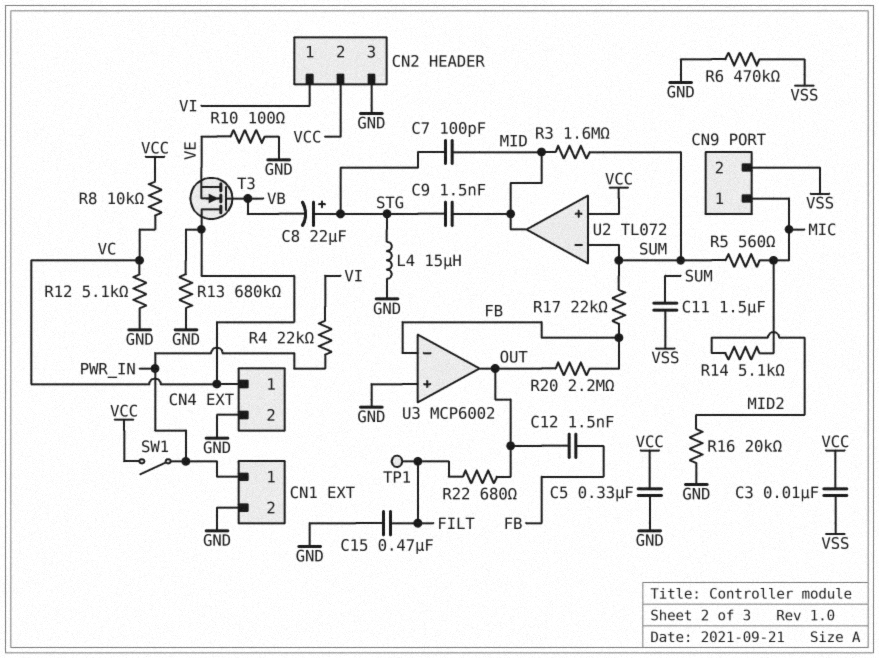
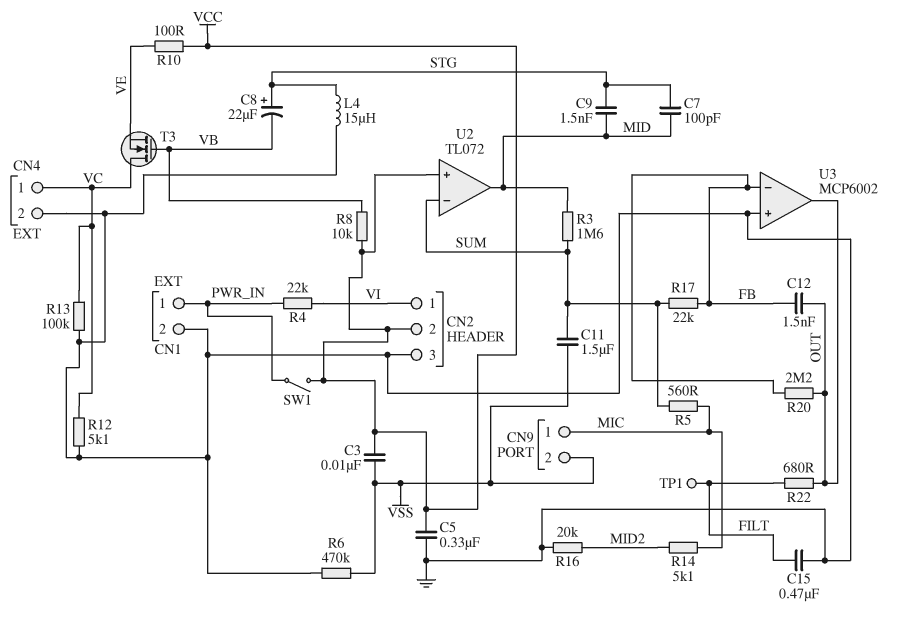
R8: 10k (VC, VCC) -> 10k (VB, VCC)
R10: 100 (GND, VE) -> 100 (VCC, VE)
R13: 680k (GND, VC) -> 100k (GND, VC)

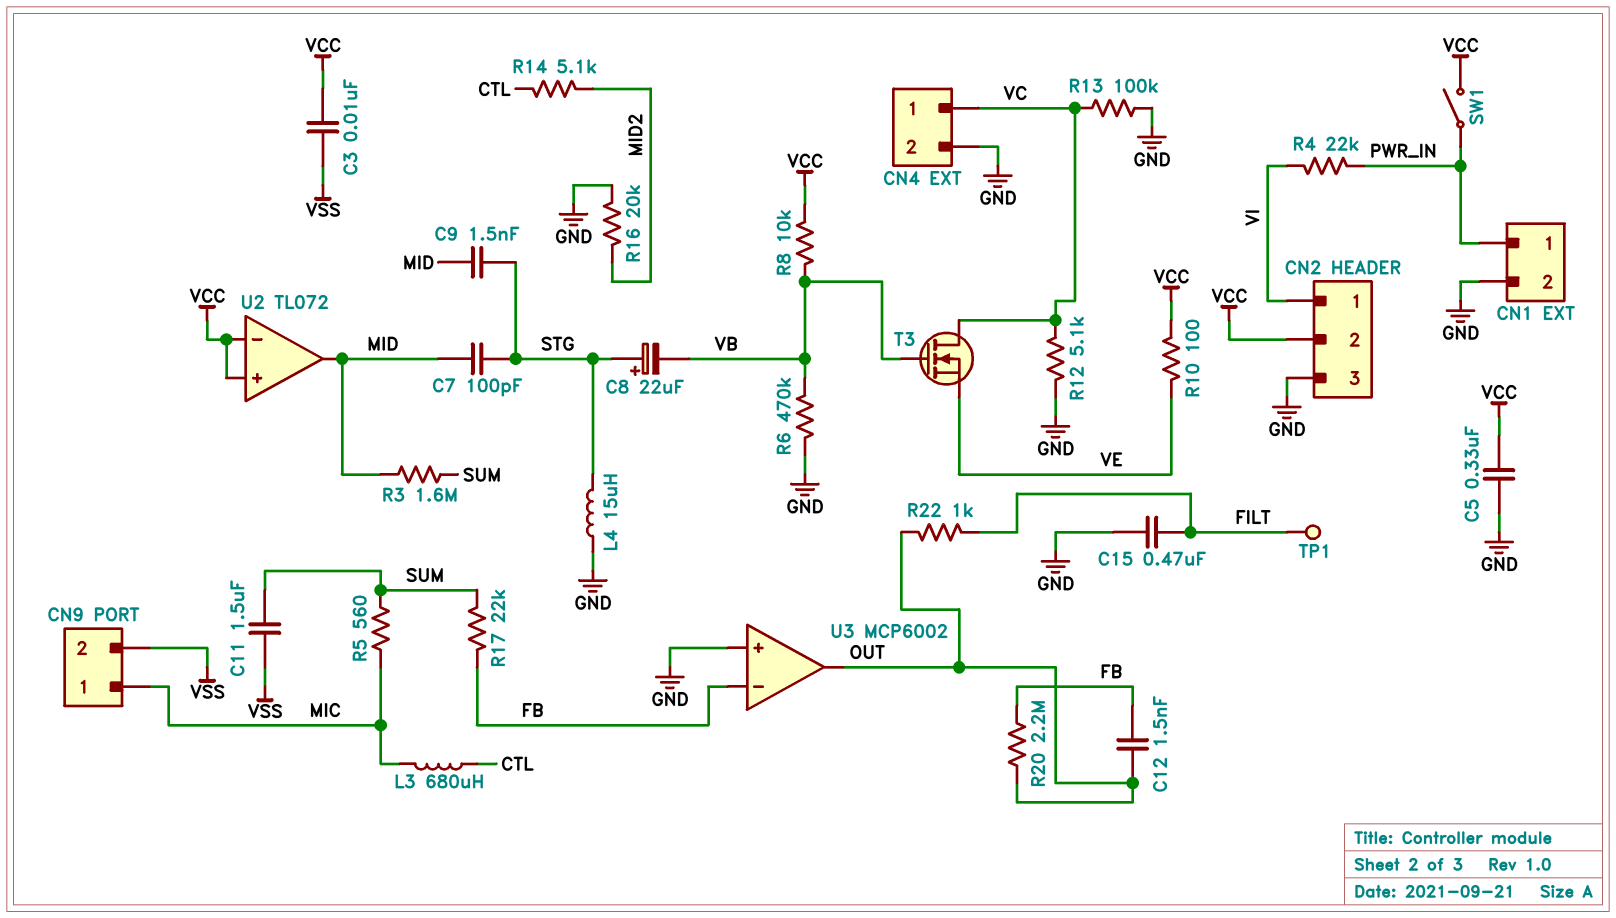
L3: none -> 680uH (CTL, MIC)
R6: 470k (GND, VSS) -> 470k (GND, VB)
R14: 5.1k (MIC, MID2) -> 5.1k (CTL, MID2)
R22: 680 (FILT, OUT) -> 1k (FILT, OUT)
U2 pin in-: SUM -> VCC

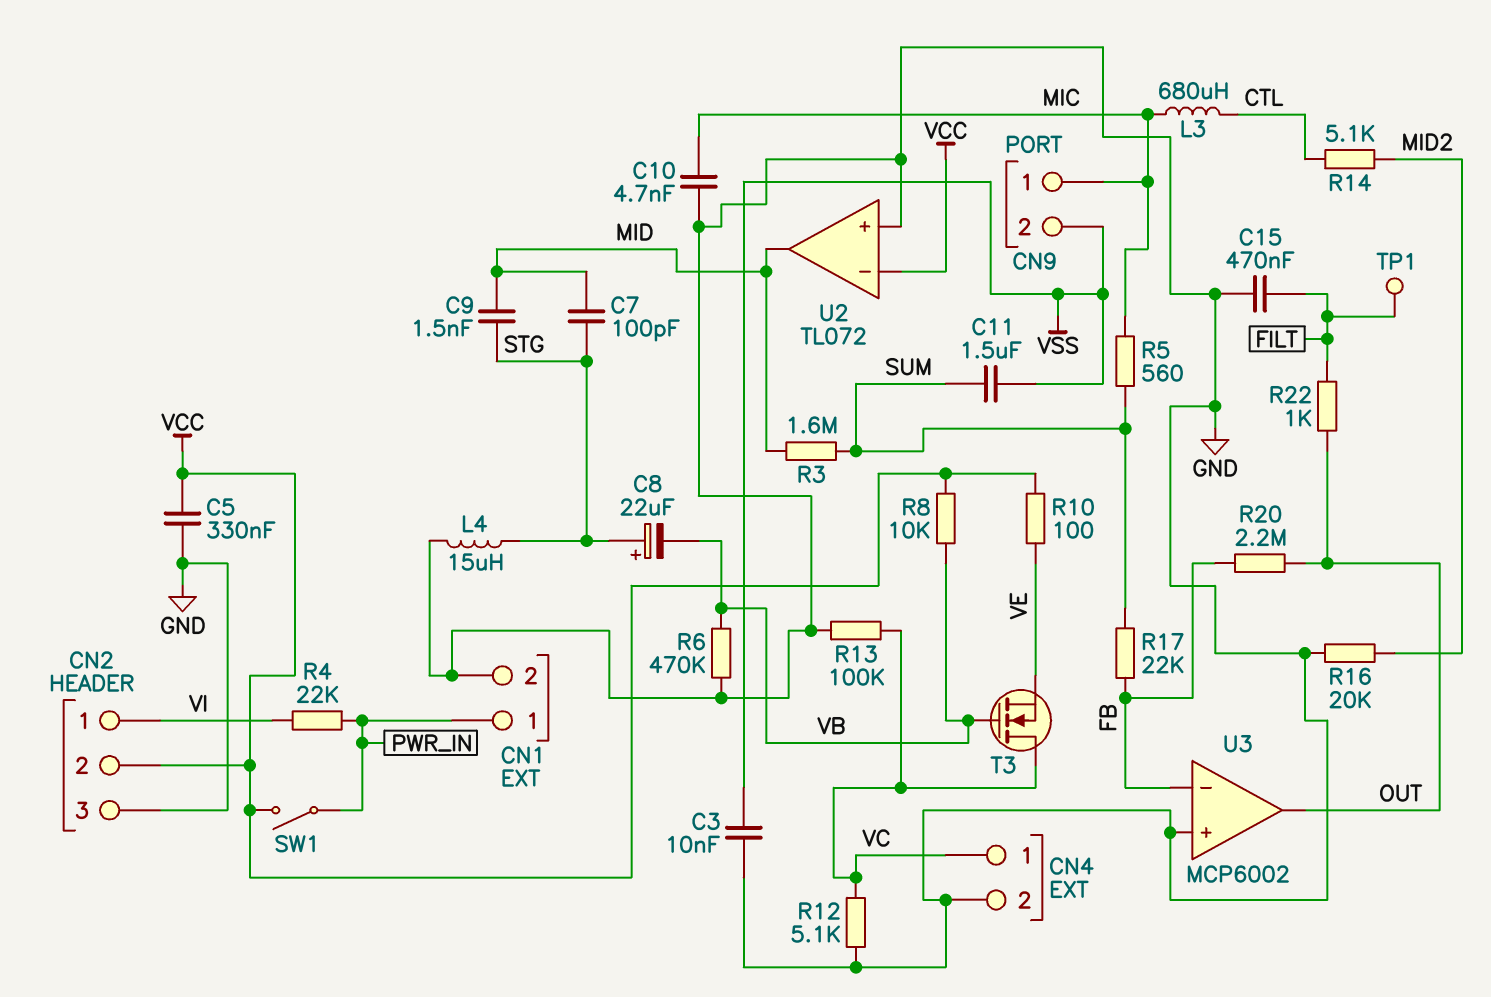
C3: 10nF (VCC, VSS) -> 10nF (GND, VSS)
C10: none -> 4.7nF (GND, MIC)
C12: 1.5nF (FB, OUT) -> none
U2 pin in+: VCC -> GND

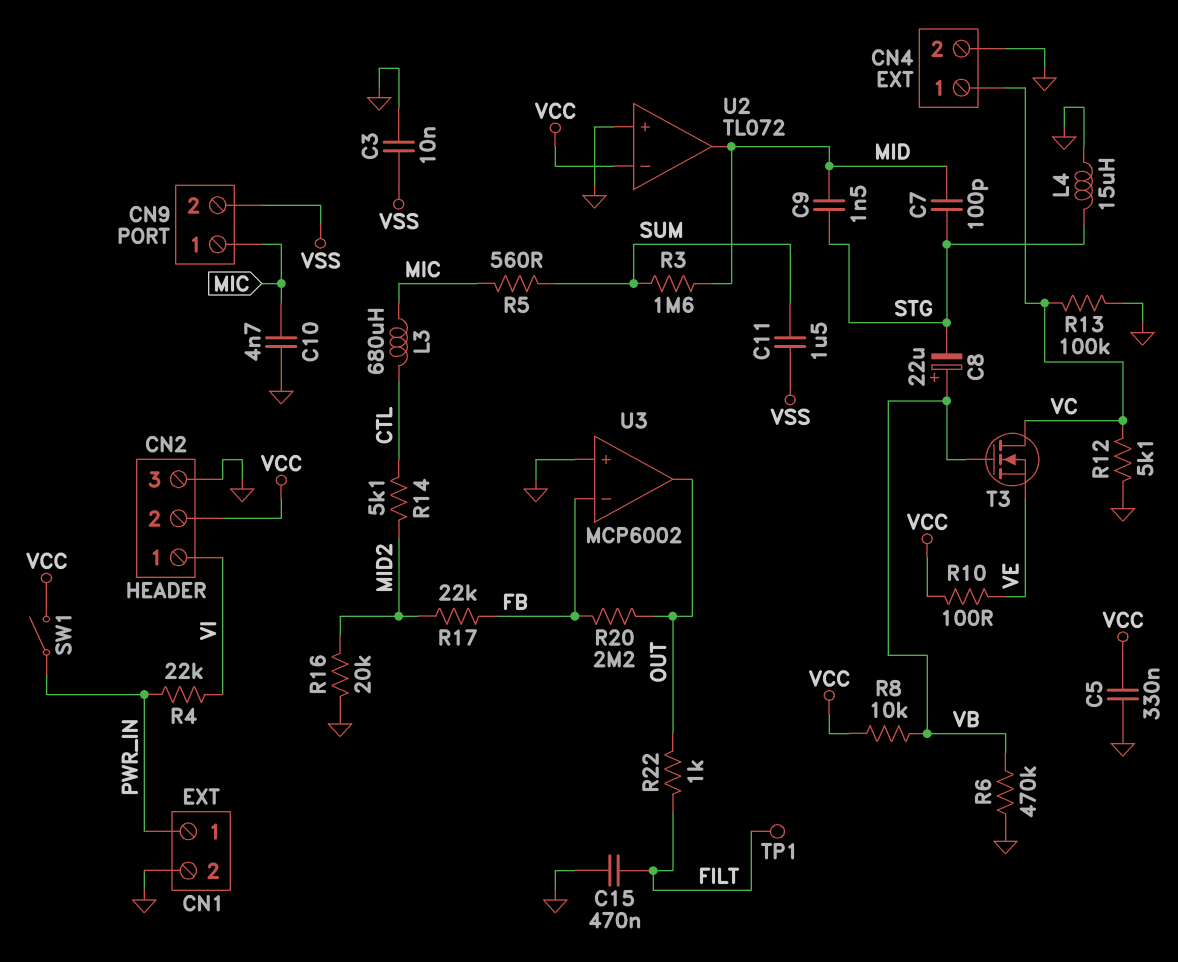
C8: 22uF (plus STG, minus VB) -> 22uF (plus VB, minus STG)
R17: 22k (FB, SUM) -> 22k (FB, MID2)

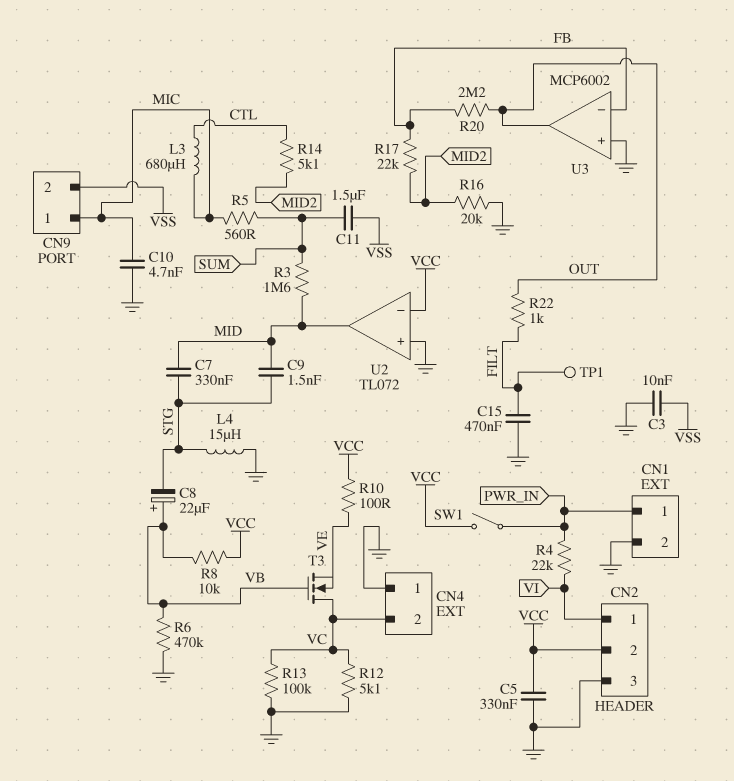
C7: 100pF (MID, STG) -> 330nF (MID, STG)
CN4 pin 1: VC -> GND
CN4 pin 2: GND -> VC

